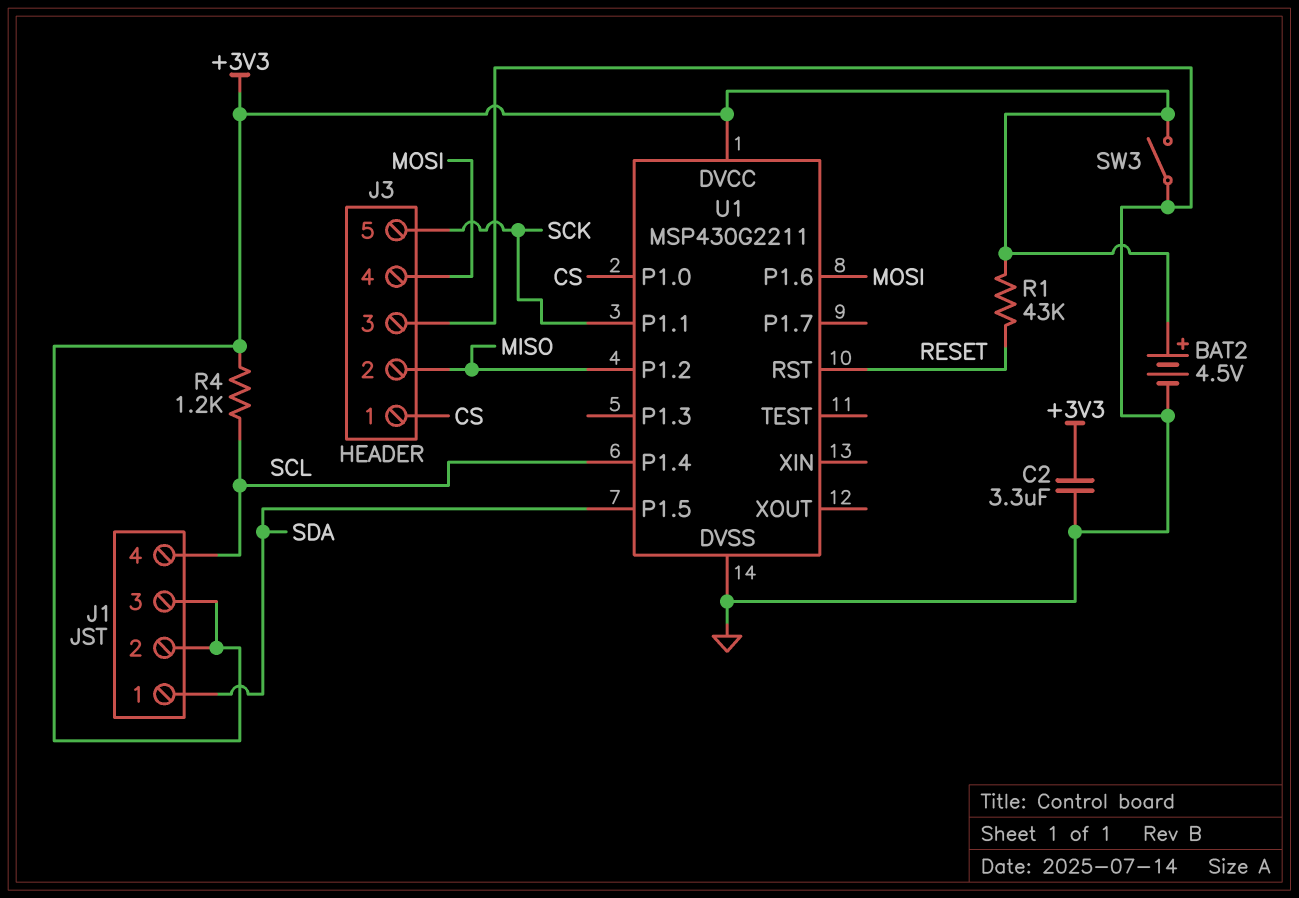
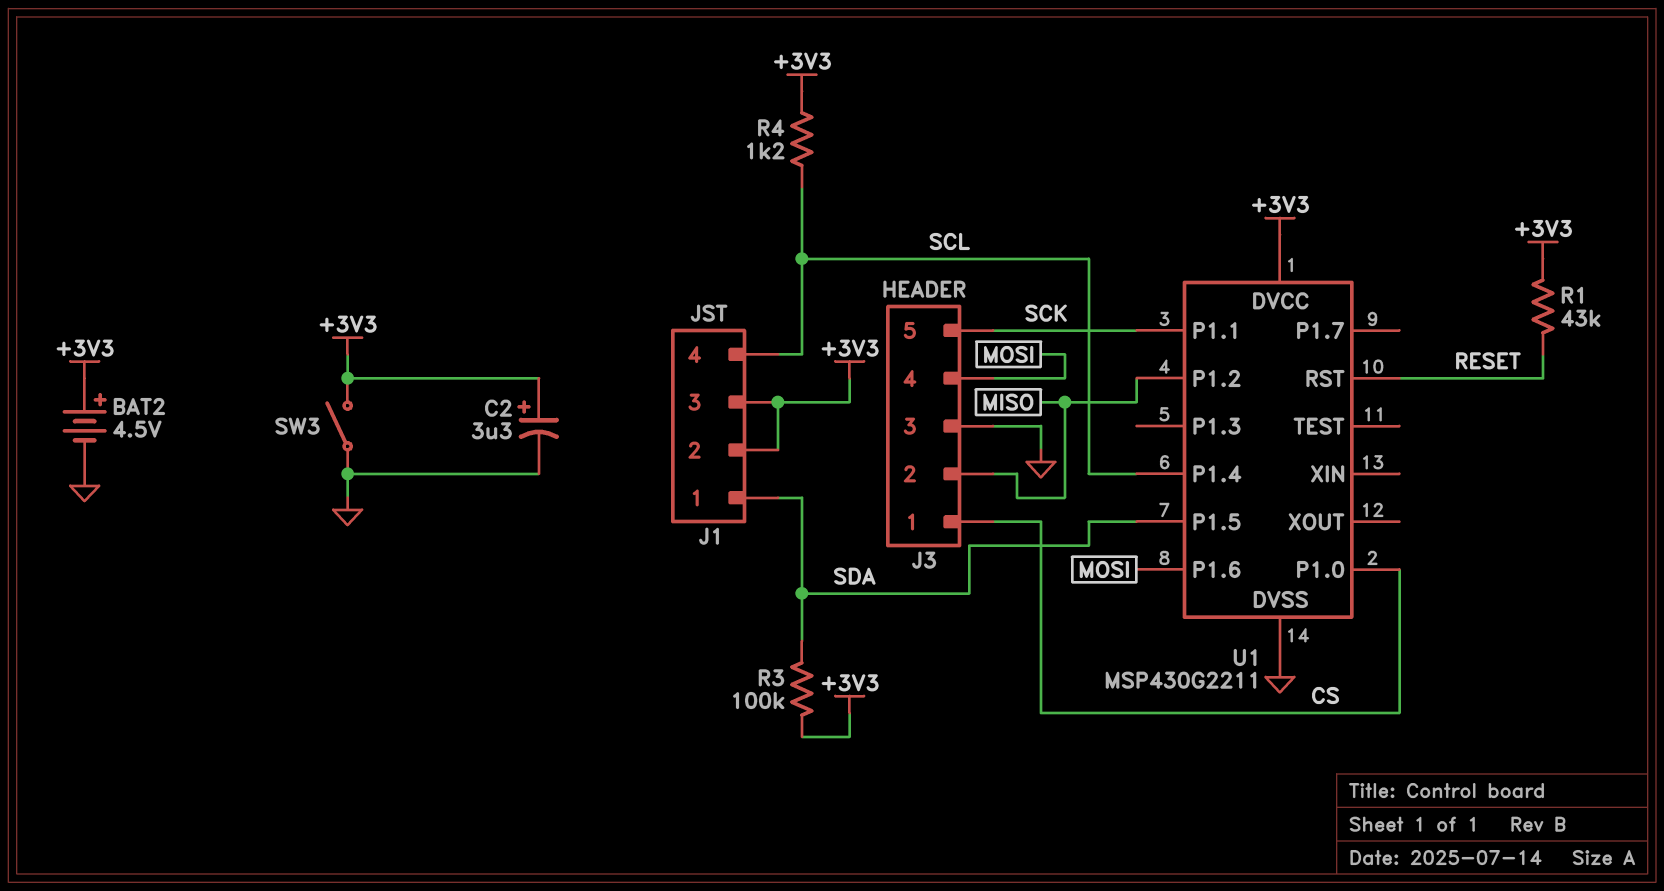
C2: 3.3uF (+3V3, GND) -> 3.3uF (plus +3V3, minus GND)
R3: none -> 100k (+3V3, SDA)

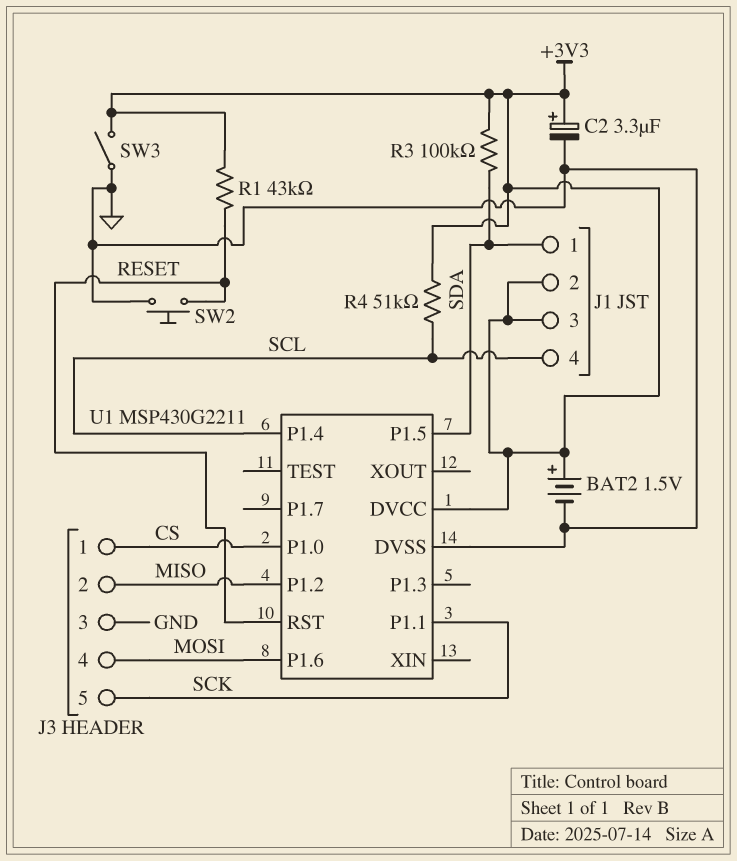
BAT2: 4.5V (plus +3V3, minus GND) -> 1.5V (plus +3V3, minus GND)
R4: 1.2k (+3V3, SCL) -> 51k (+3V3, SCL)
SW2: none -> button (GND, RESET)

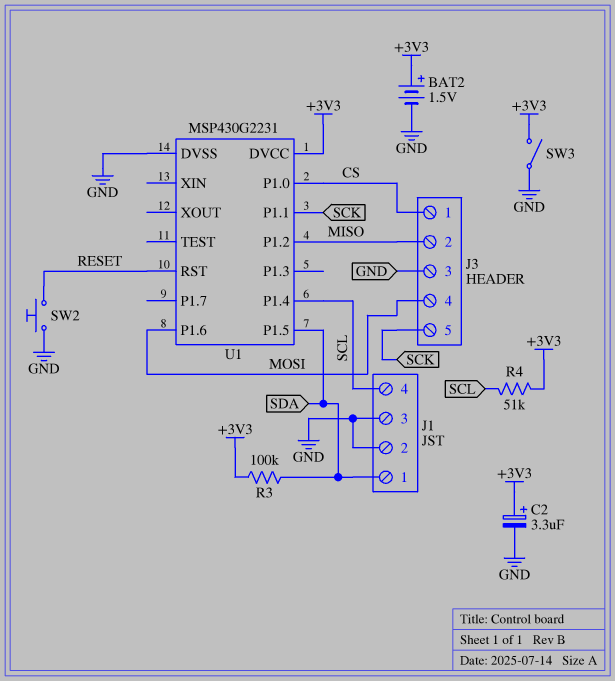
J1 pin 2: +3V3 -> GND
J1 pin 3: +3V3 -> GND
R1: 43k (+3V3, RESET) -> none
U1: MSP430G2211 -> MSP430G2231

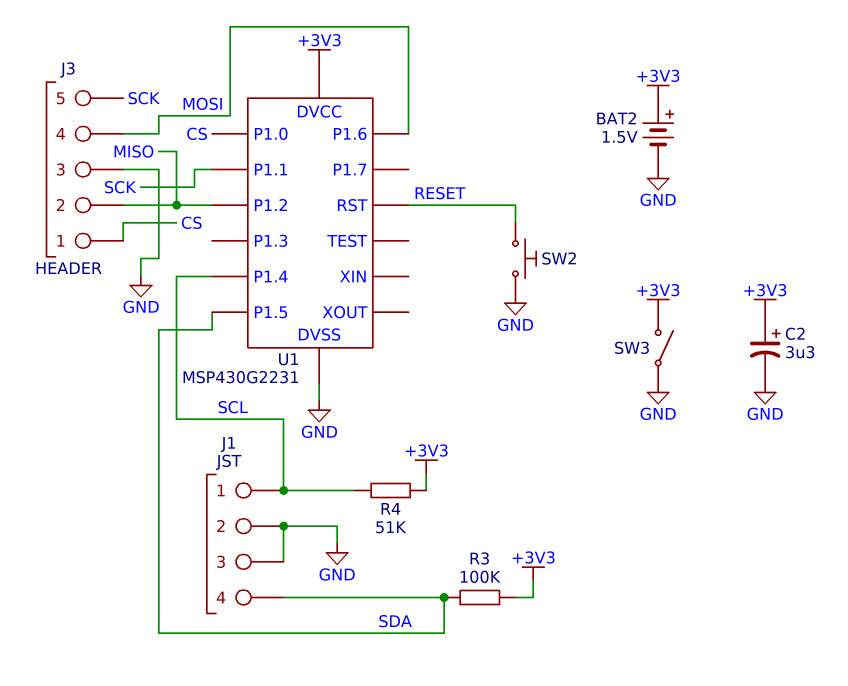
J1 pin 1: SDA -> SCL
J1 pin 4: SCL -> SDA

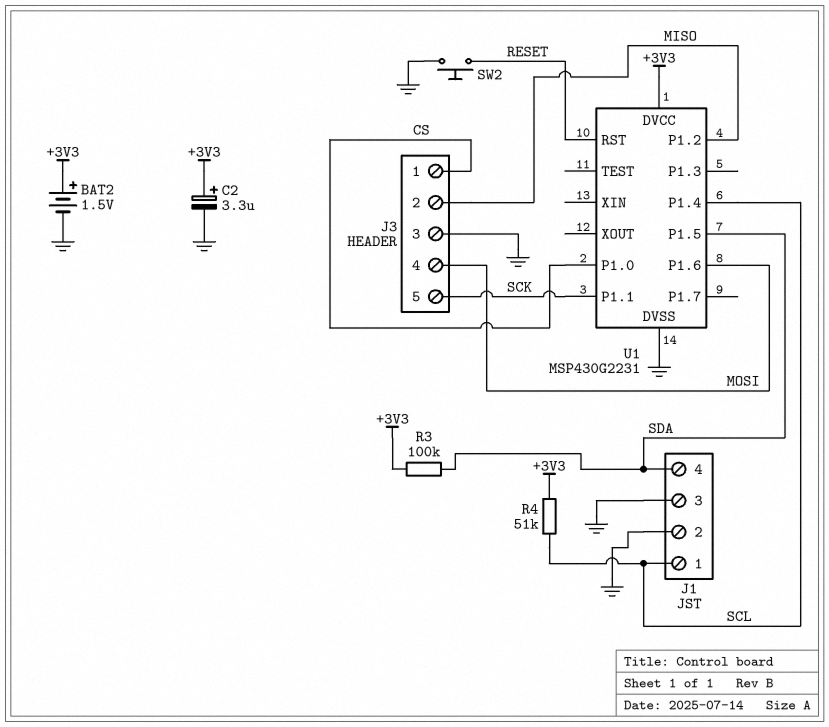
SW3: switch (+3V3, GND) -> none

